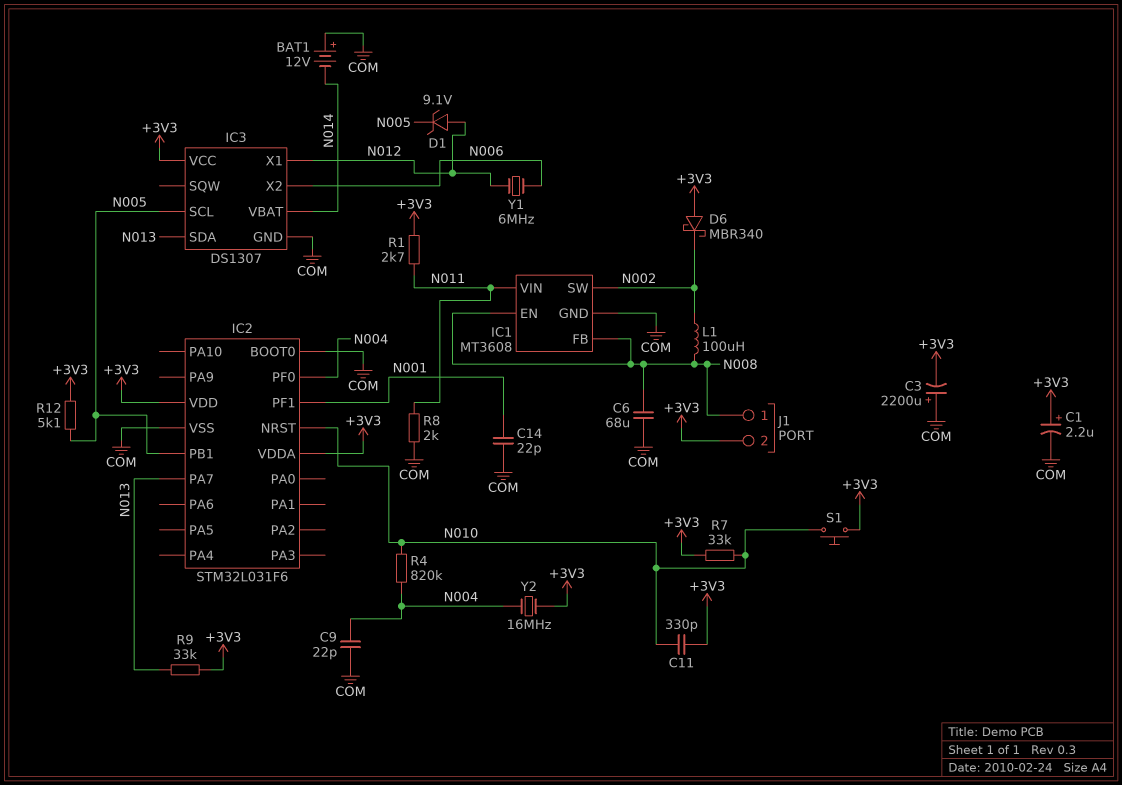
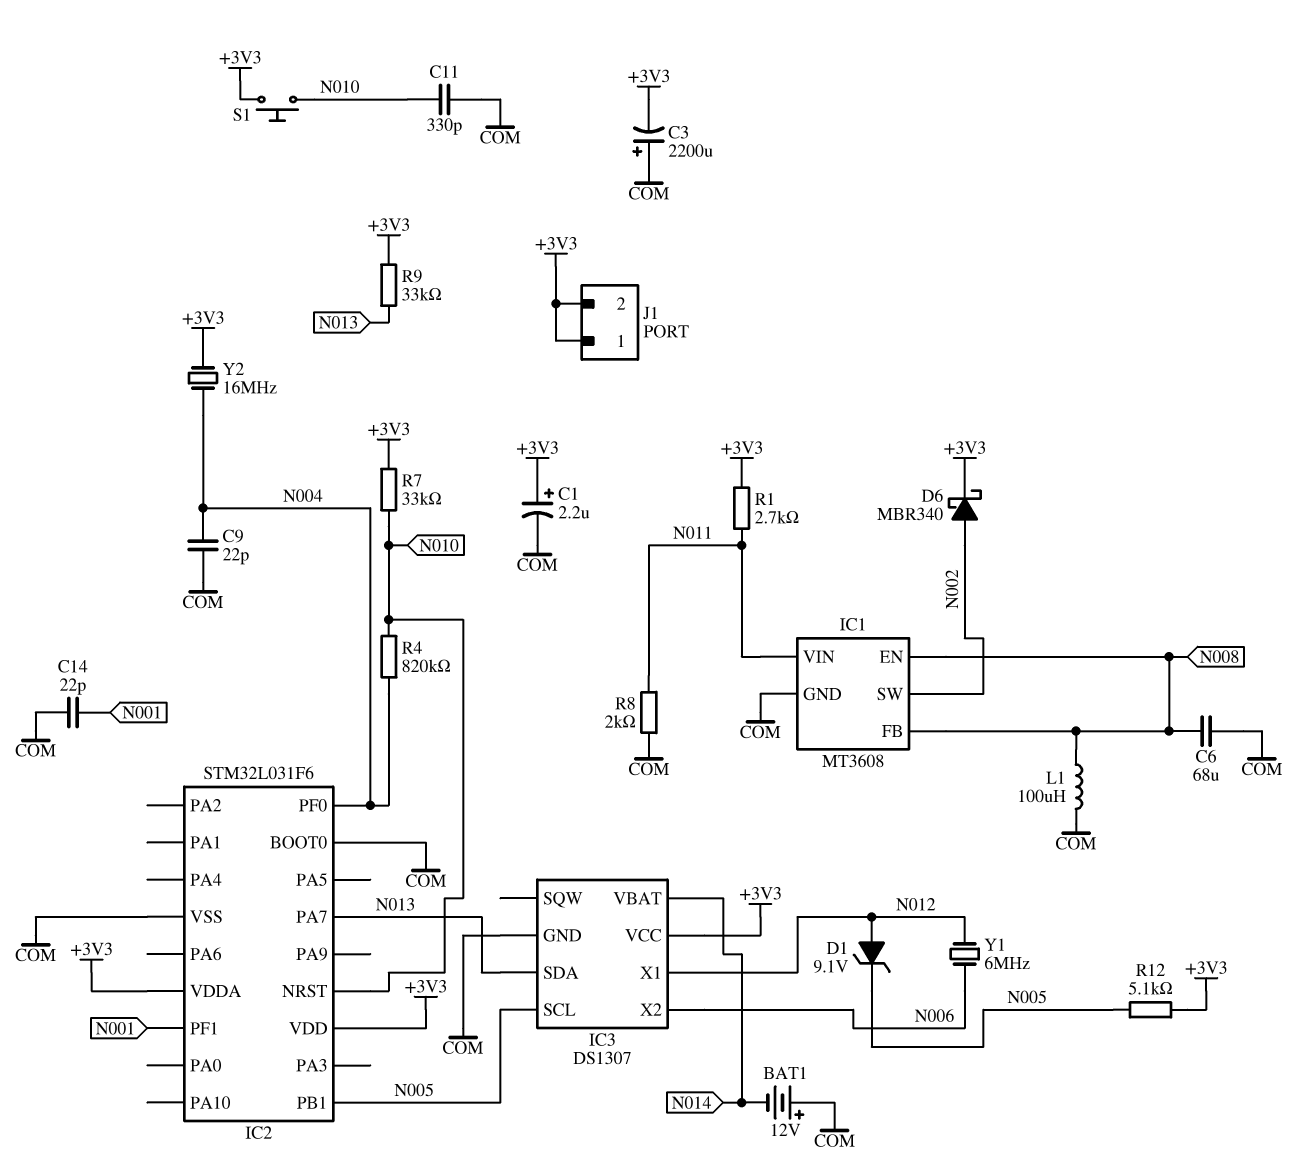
C11: 330pF (+3V3, N010) -> 330pF (COM, N010)
D6: schottky MBR340 (A +3V3, K N002) -> schottky MBR340 (A N002, K +3V3)
J1 pin 1: N008 -> +3V3
L1: 100uH (N002, N008) -> 100uH (COM, N008)

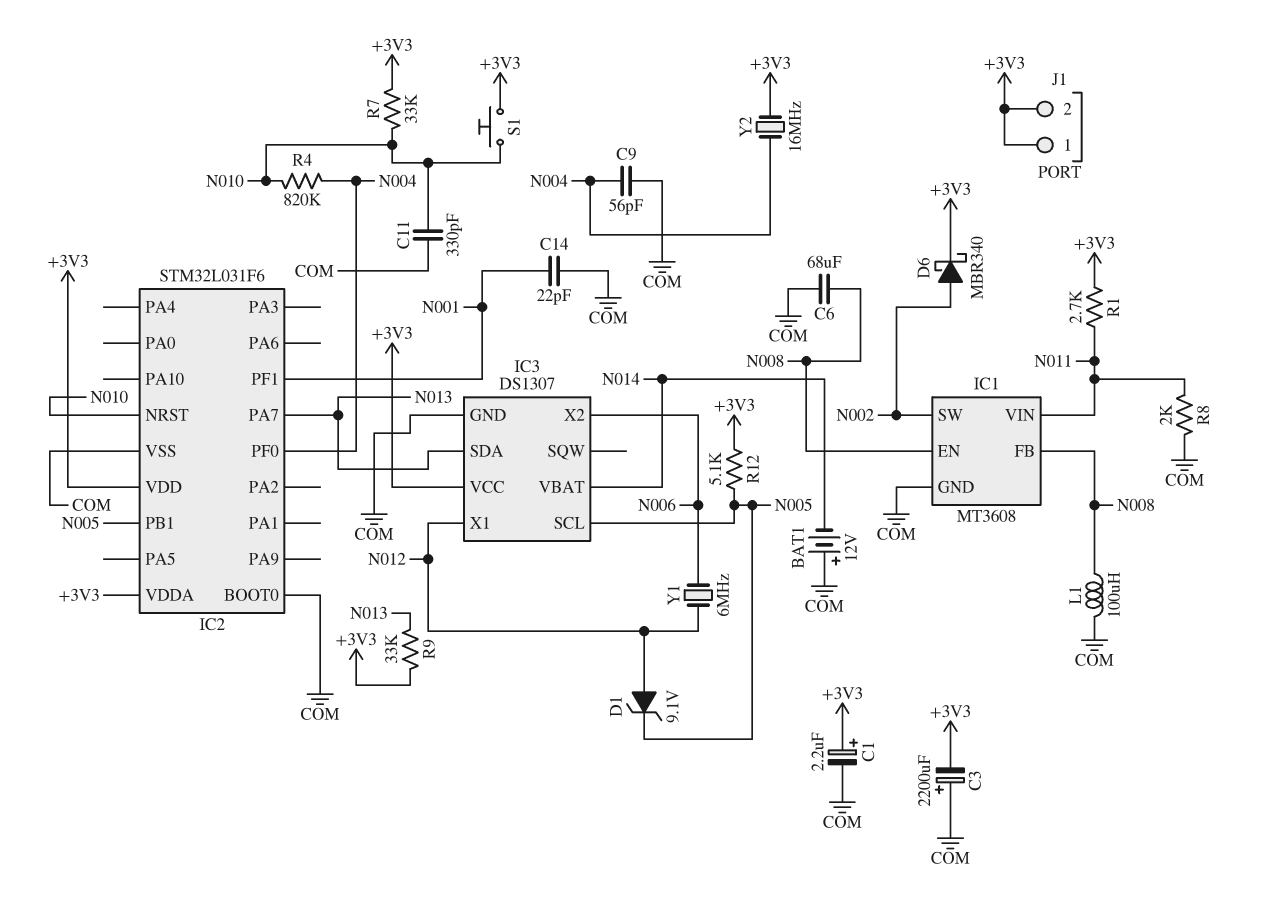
C9: 22pF (COM, N004) -> 56pF (COM, N004)

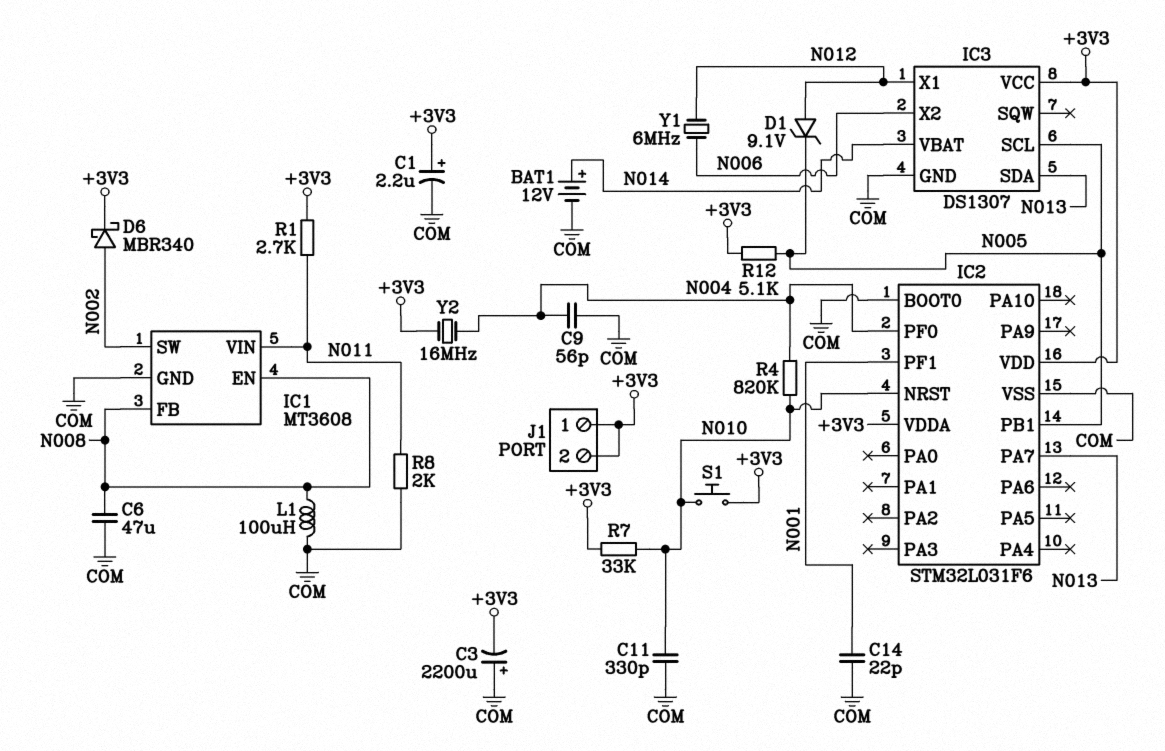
BAT1: 12V (plus COM, minus N014) -> 12V (plus N014, minus COM)
C6: 68uF (COM, N008) -> 47uF (COM, N008)
R9: 33k (+3V3, N013) -> none

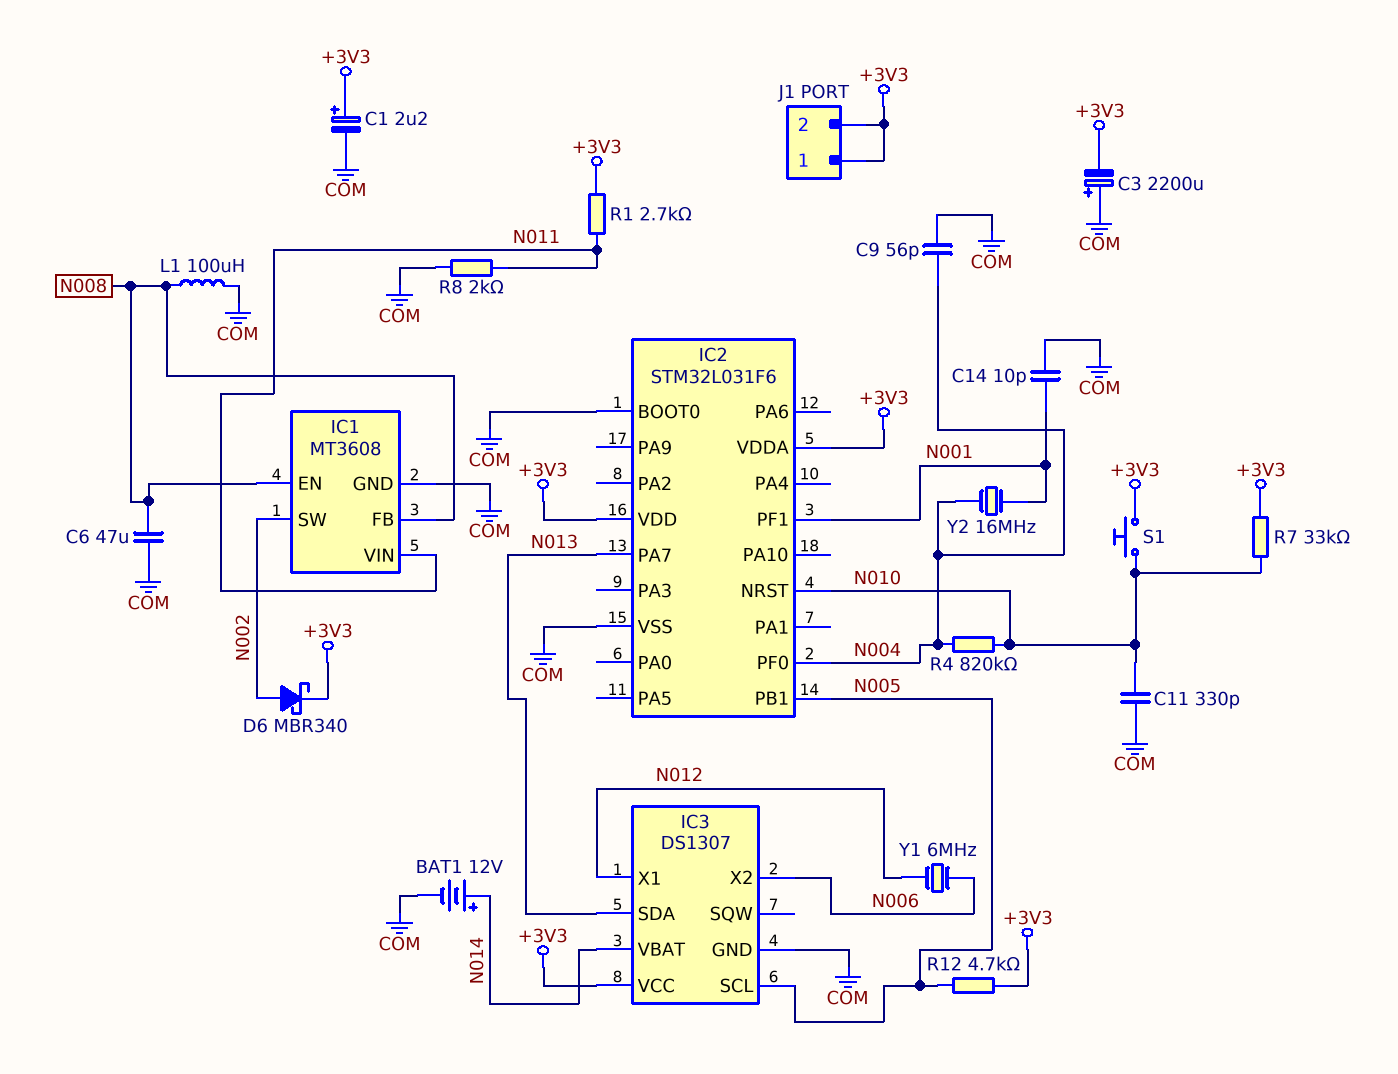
C14: 22pF (COM, N001) -> 10pF (COM, N001)
D1: zener 9.1V (A N012, K N005) -> none
R12: 5.1k (+3V3, N005) -> 4.7k (+3V3, N005)
Y2: 16MHz (+3V3, N004) -> 16MHz (N001, N004)

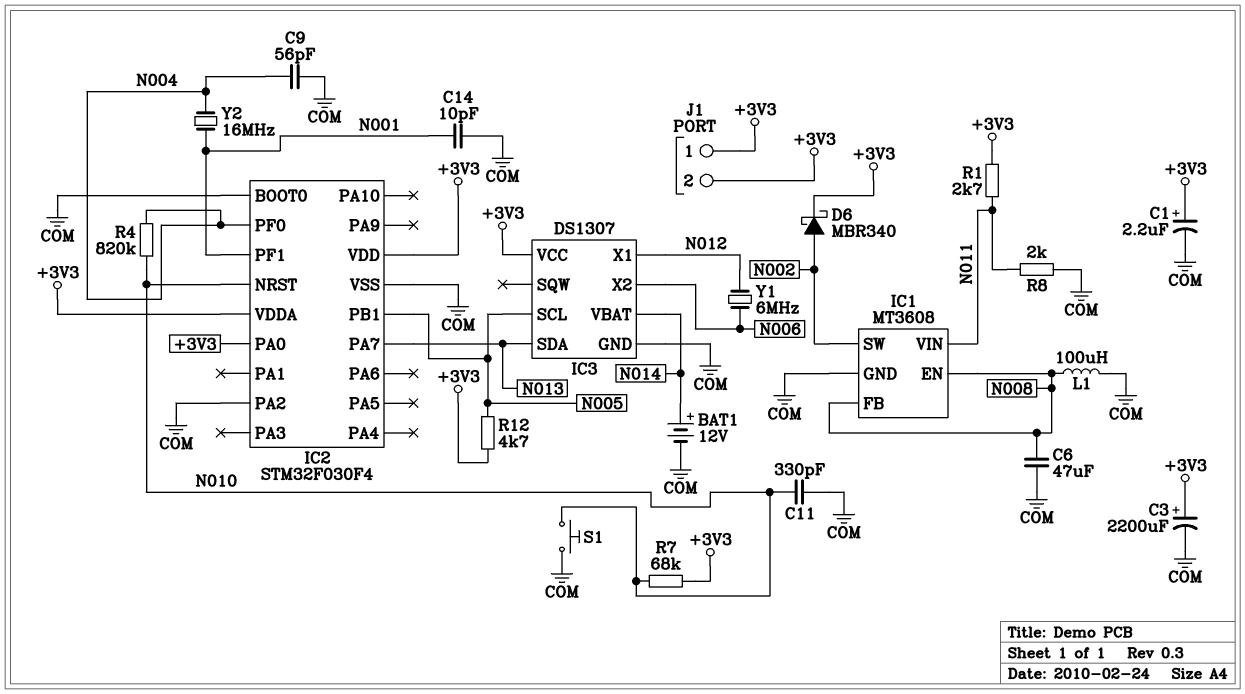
C3: 2200uF (plus COM, minus +3V3) -> 2200uF (plus +3V3, minus COM)
IC2: STM32L031F6 -> STM32F030F4
IC2 pin PA0: none -> +3V3
IC2 pin PA2: none -> COM
R7: 33k (+3V3, N010) -> 68k (+3V3, N010)
S1: button (+3V3, N010) -> button (COM, N010)

